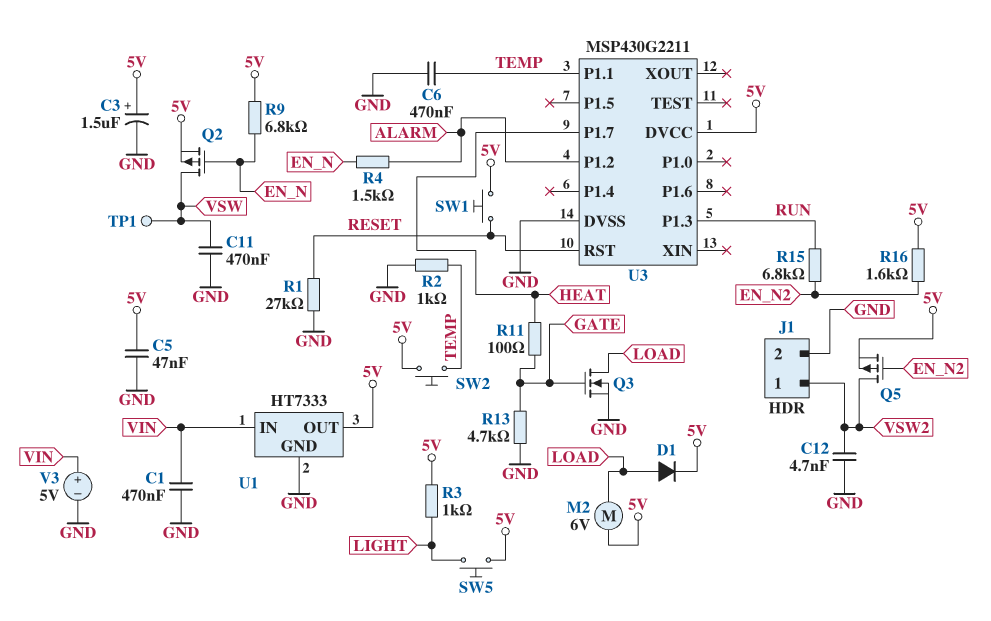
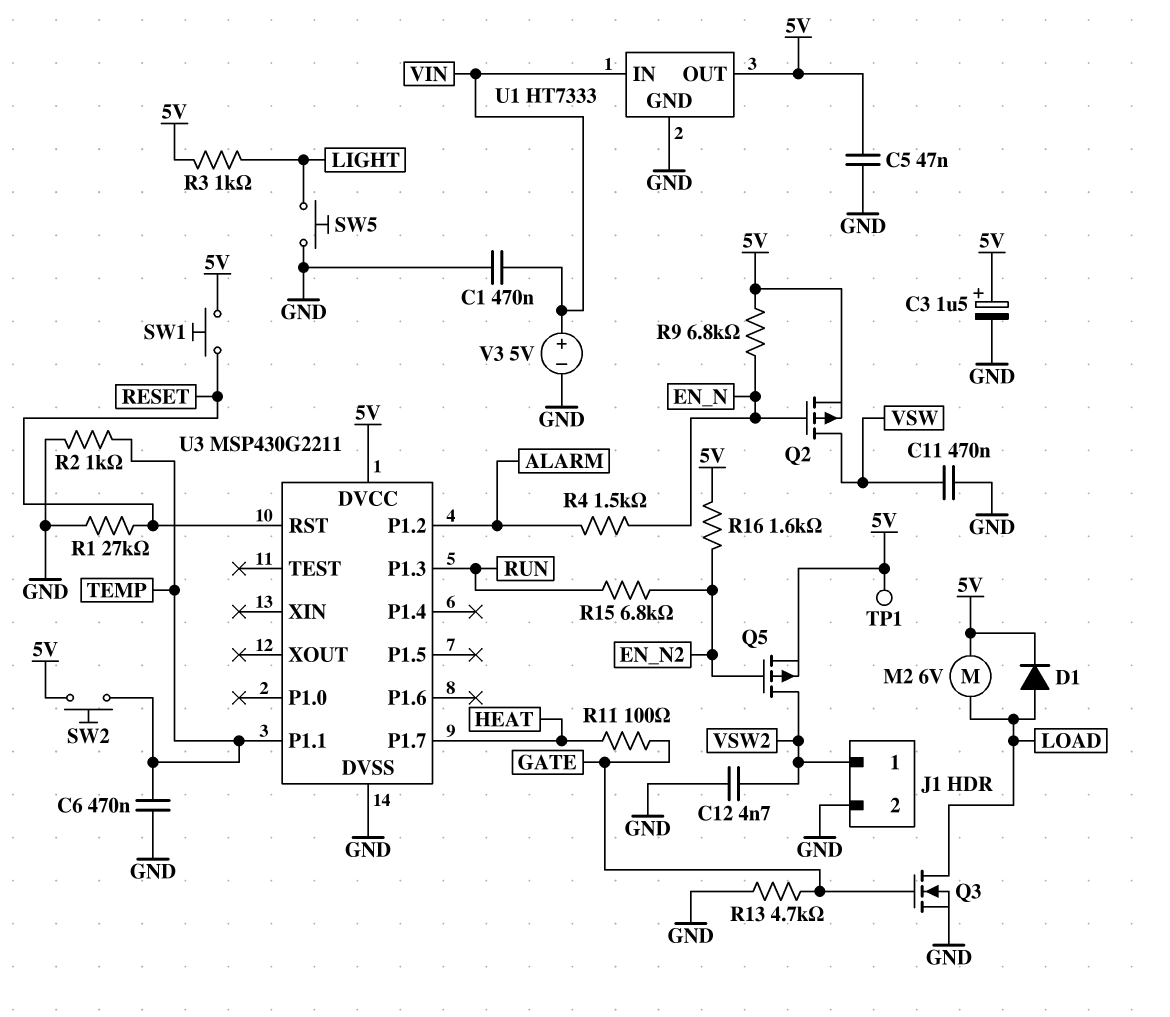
SW5: button (5V, LIGHT) -> button (GND, LIGHT)
TP1: test point (VSW) -> test point (5V)

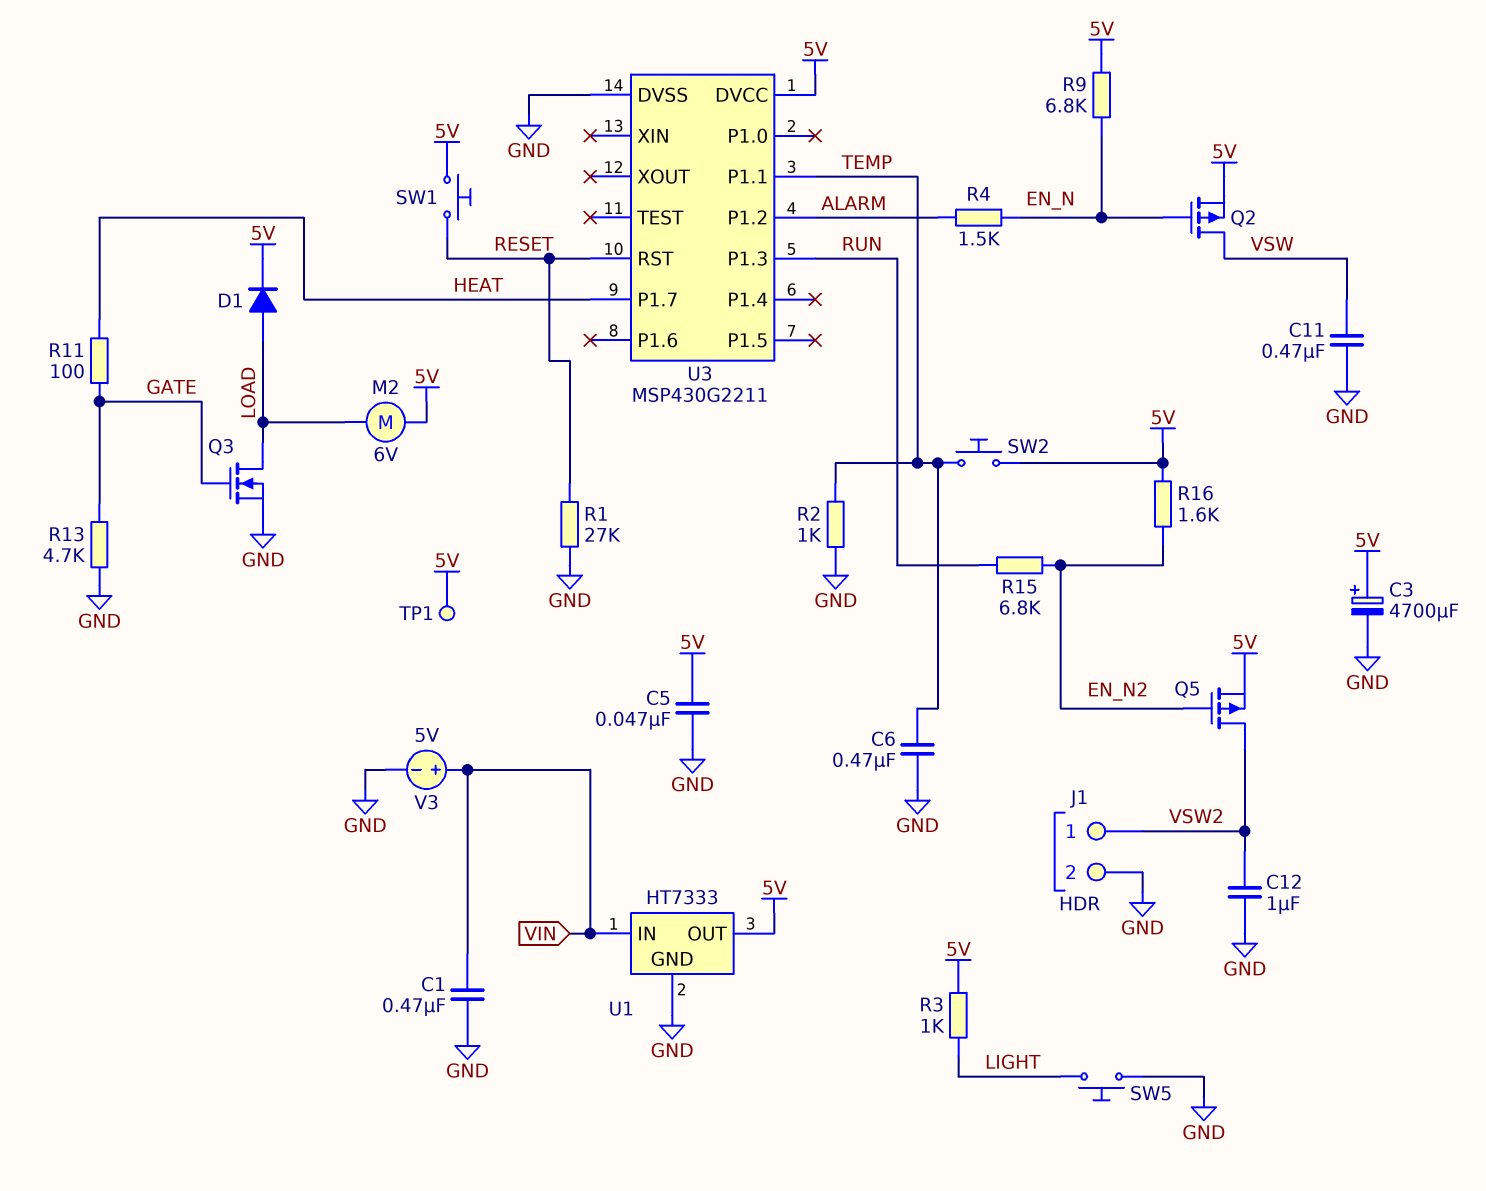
C3: 1.5uF (plus 5V, minus GND) -> 4700uF (plus 5V, minus GND)
C12: 4.7nF (GND, VSW2) -> 1uF (GND, VSW2)

